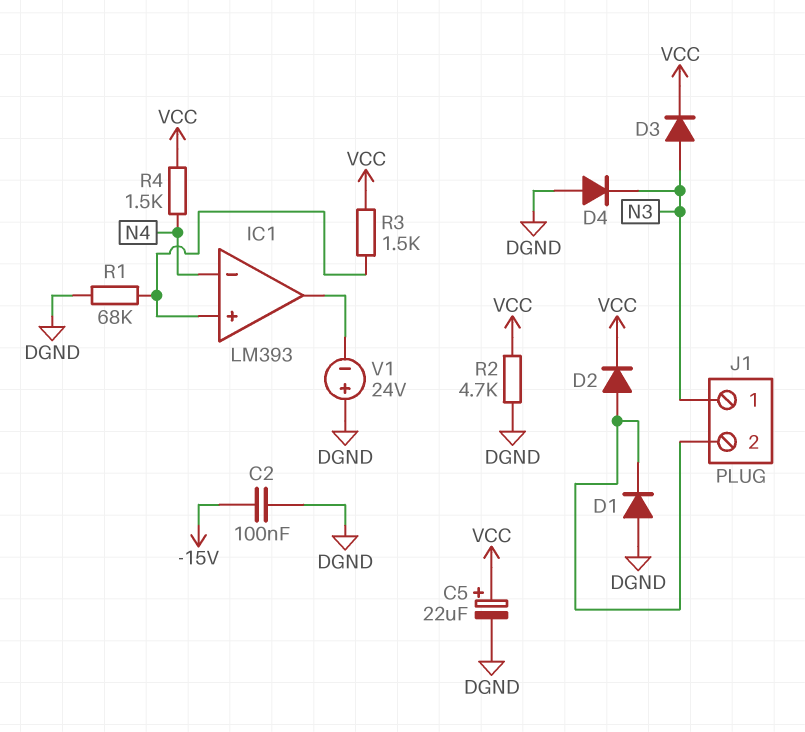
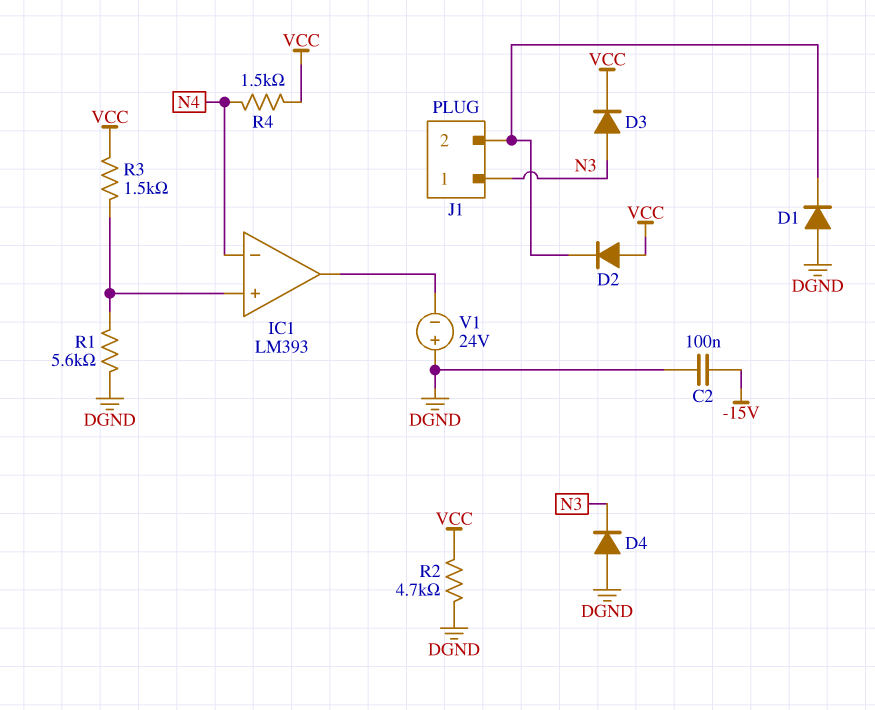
C5: 22uF (plus VCC, minus DGND) -> none
D2: diode (A J1/2, K VCC) -> diode (A VCC, K J1/2)
R1: 68k (DGND, IC1/in+) -> 5.6k (DGND, IC1/in+)

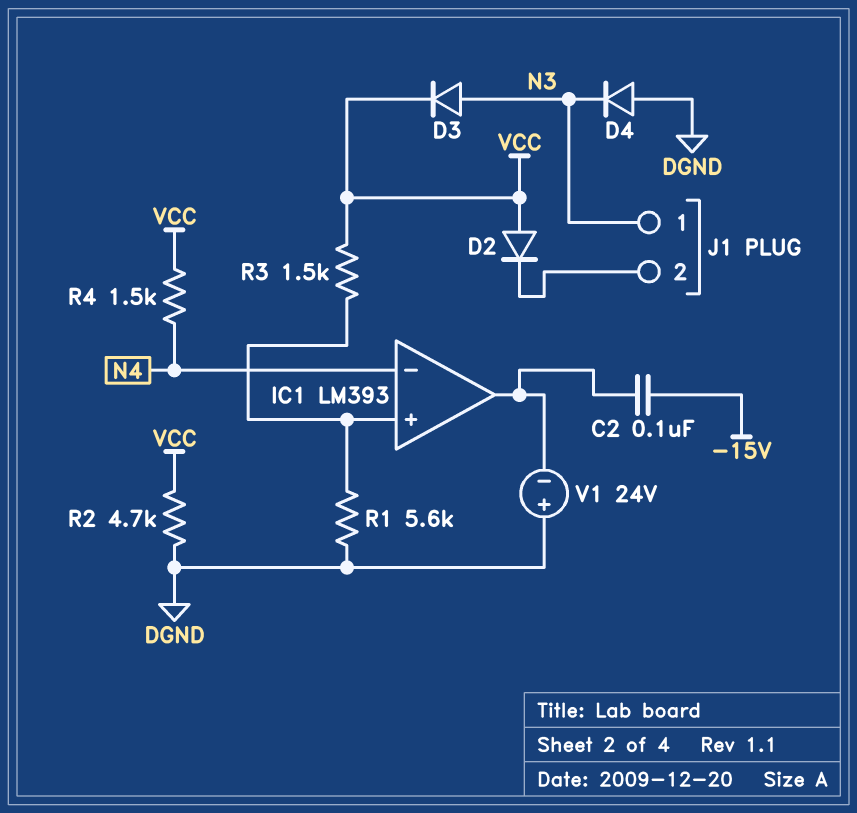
C2: 100nF (-15V, DGND) -> 100nF (-15V, IC1/out)
D1: diode (A DGND, K J1/2) -> none

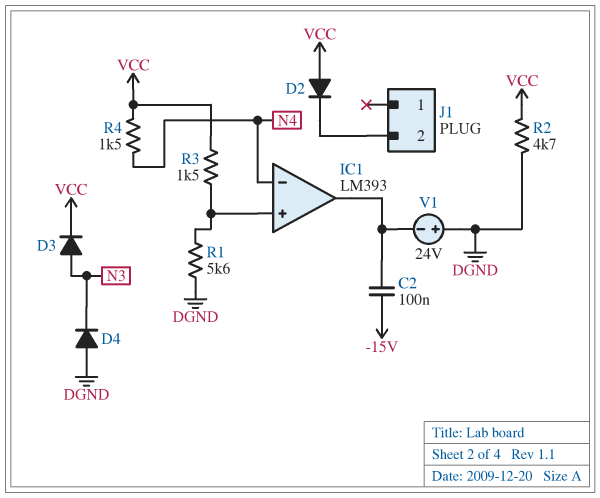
J1 pin 1: N3 -> none

